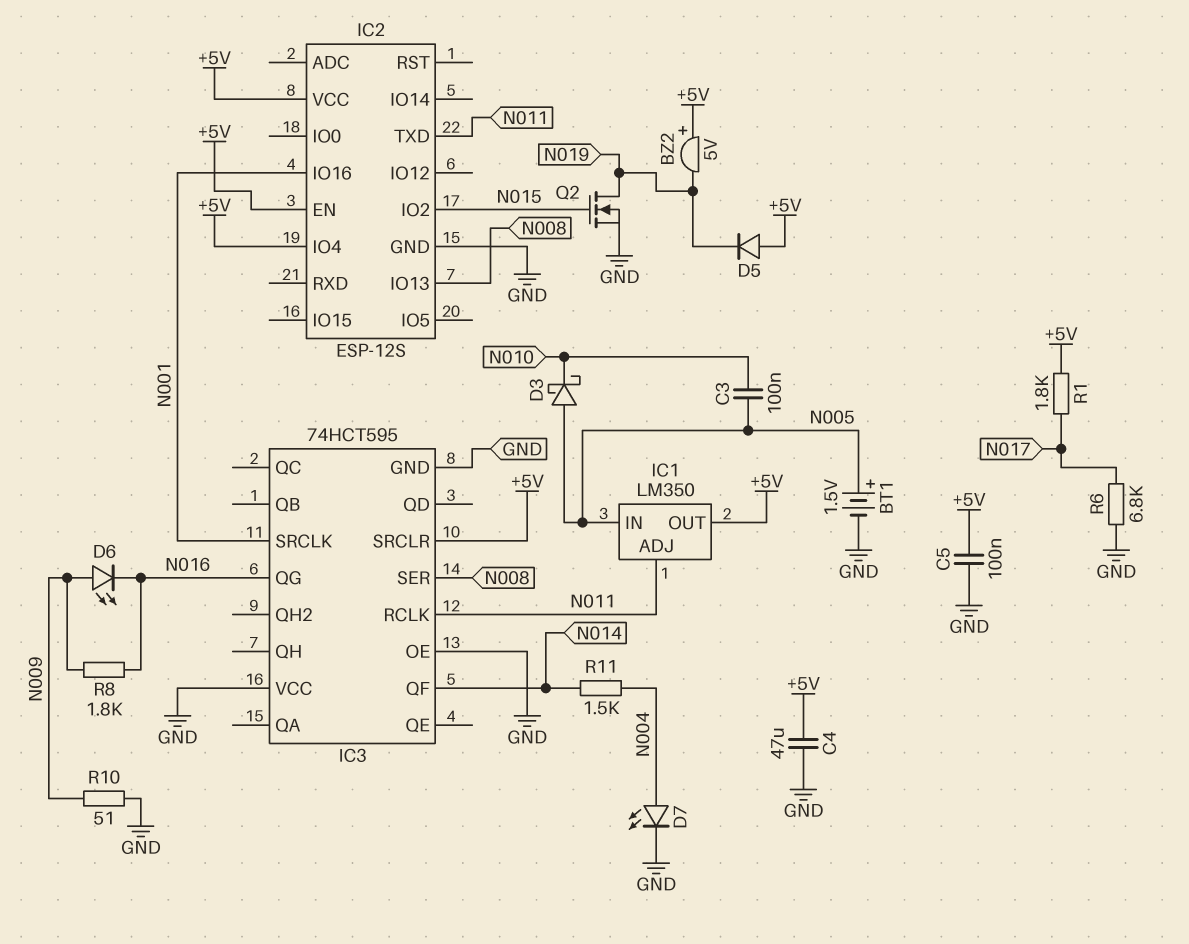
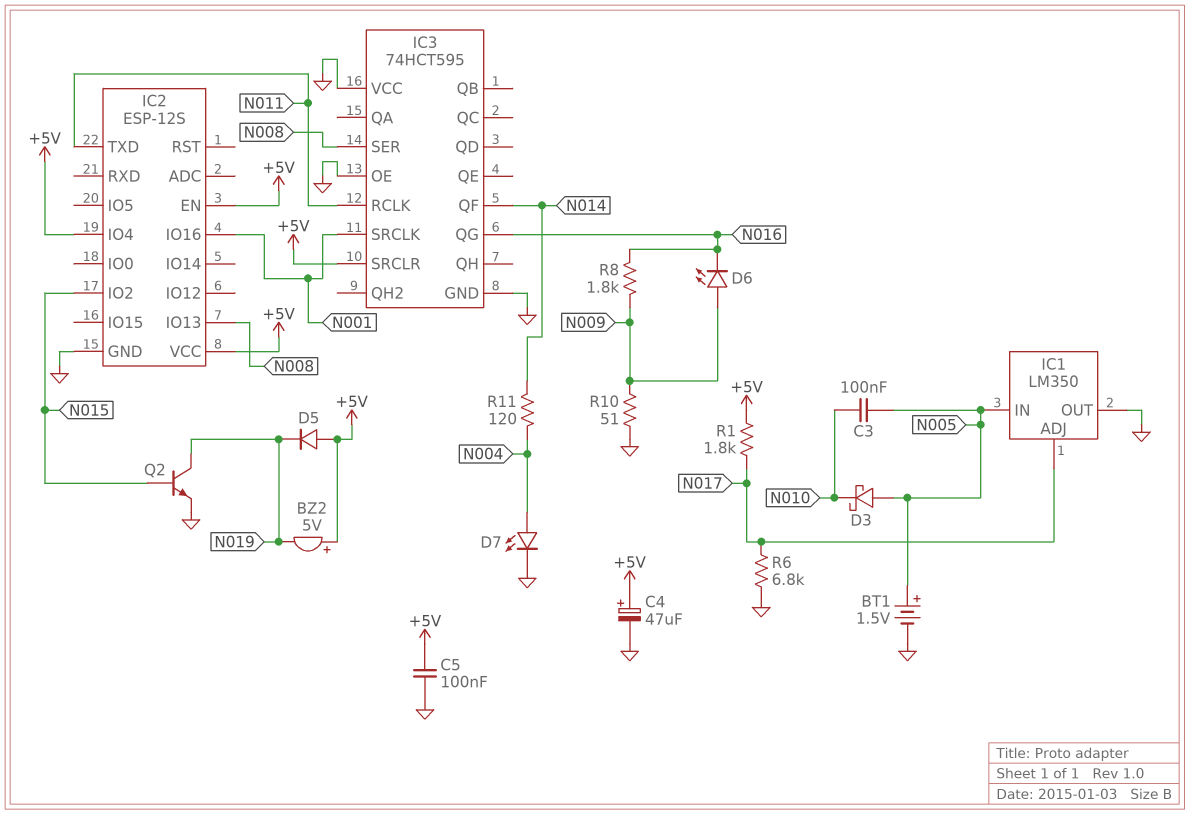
C4: 47uF (+5V, GND) -> 47uF (plus +5V, minus GND)
IC1 pin ADJ: N011 -> N017
IC1 pin OUT: +5V -> GND
Q2: NMOS (G N015, D N019, S GND) -> NPN (B N015, C N019, E GND)
R11: 1.5k (N004, N014) -> 120 (N004, N014)

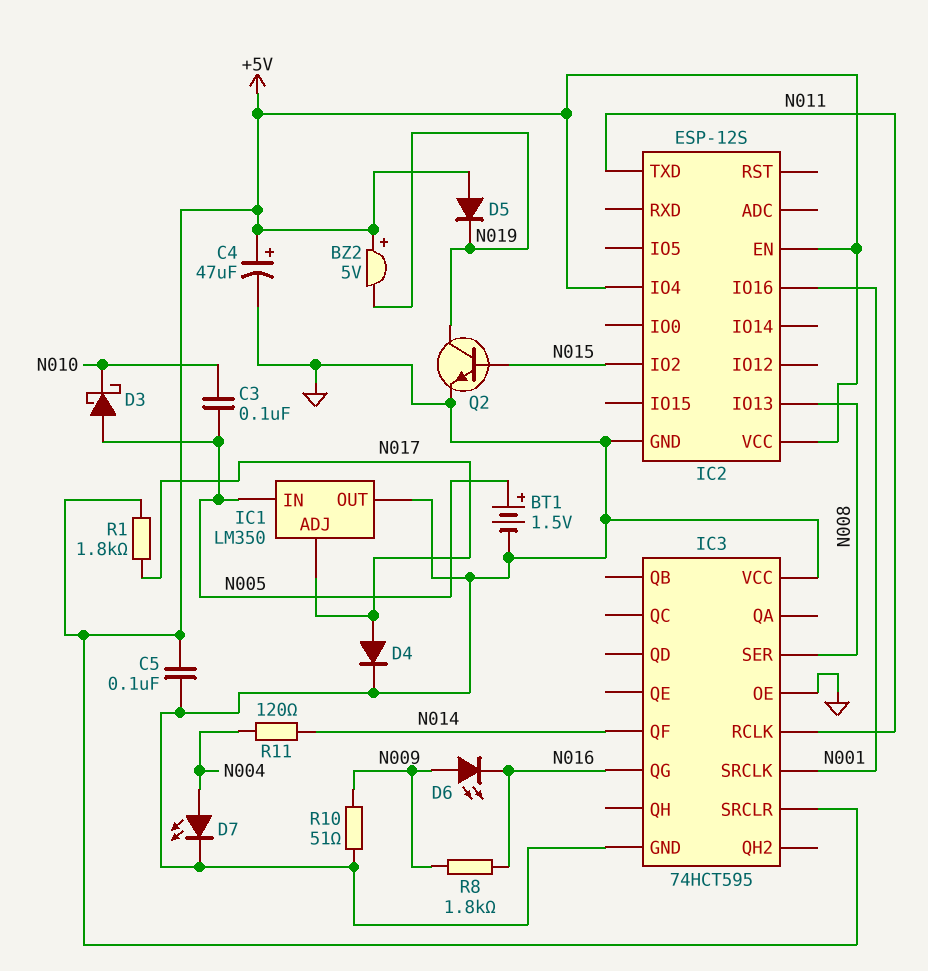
D4: none -> diode (A N017, K GND)
R6: 6.8k (GND, N017) -> none

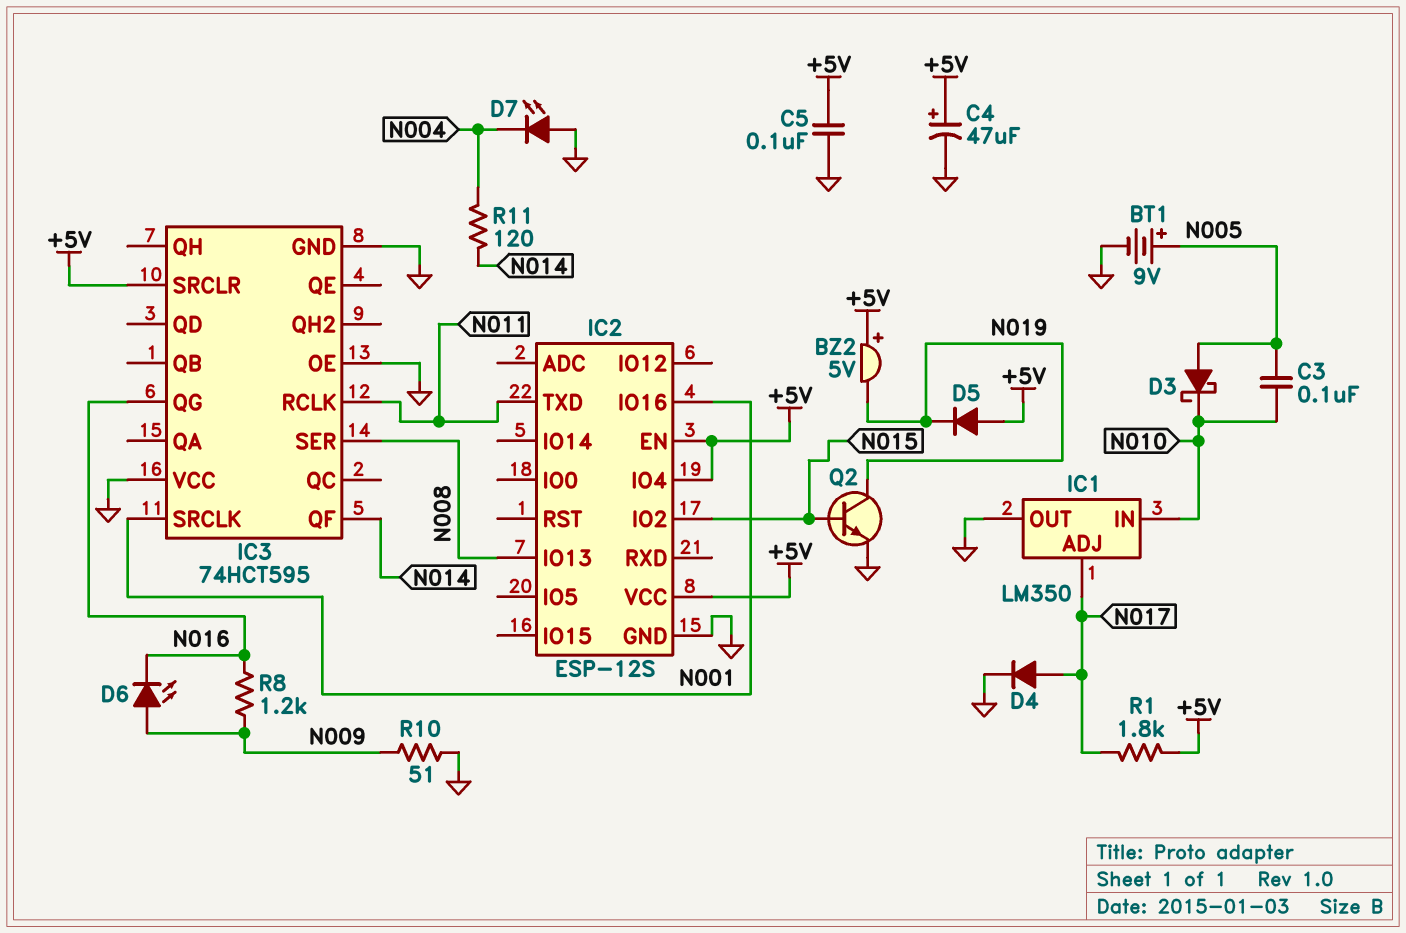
BT1: 1.5V (plus N005, minus GND) -> 9V (plus N005, minus GND)
D7: LED (A N004, K GND) -> LED (A GND, K N004)
IC1 pin IN: N005 -> N010
R8: 1.8k (N009, N016) -> 1.2k (N009, N016)

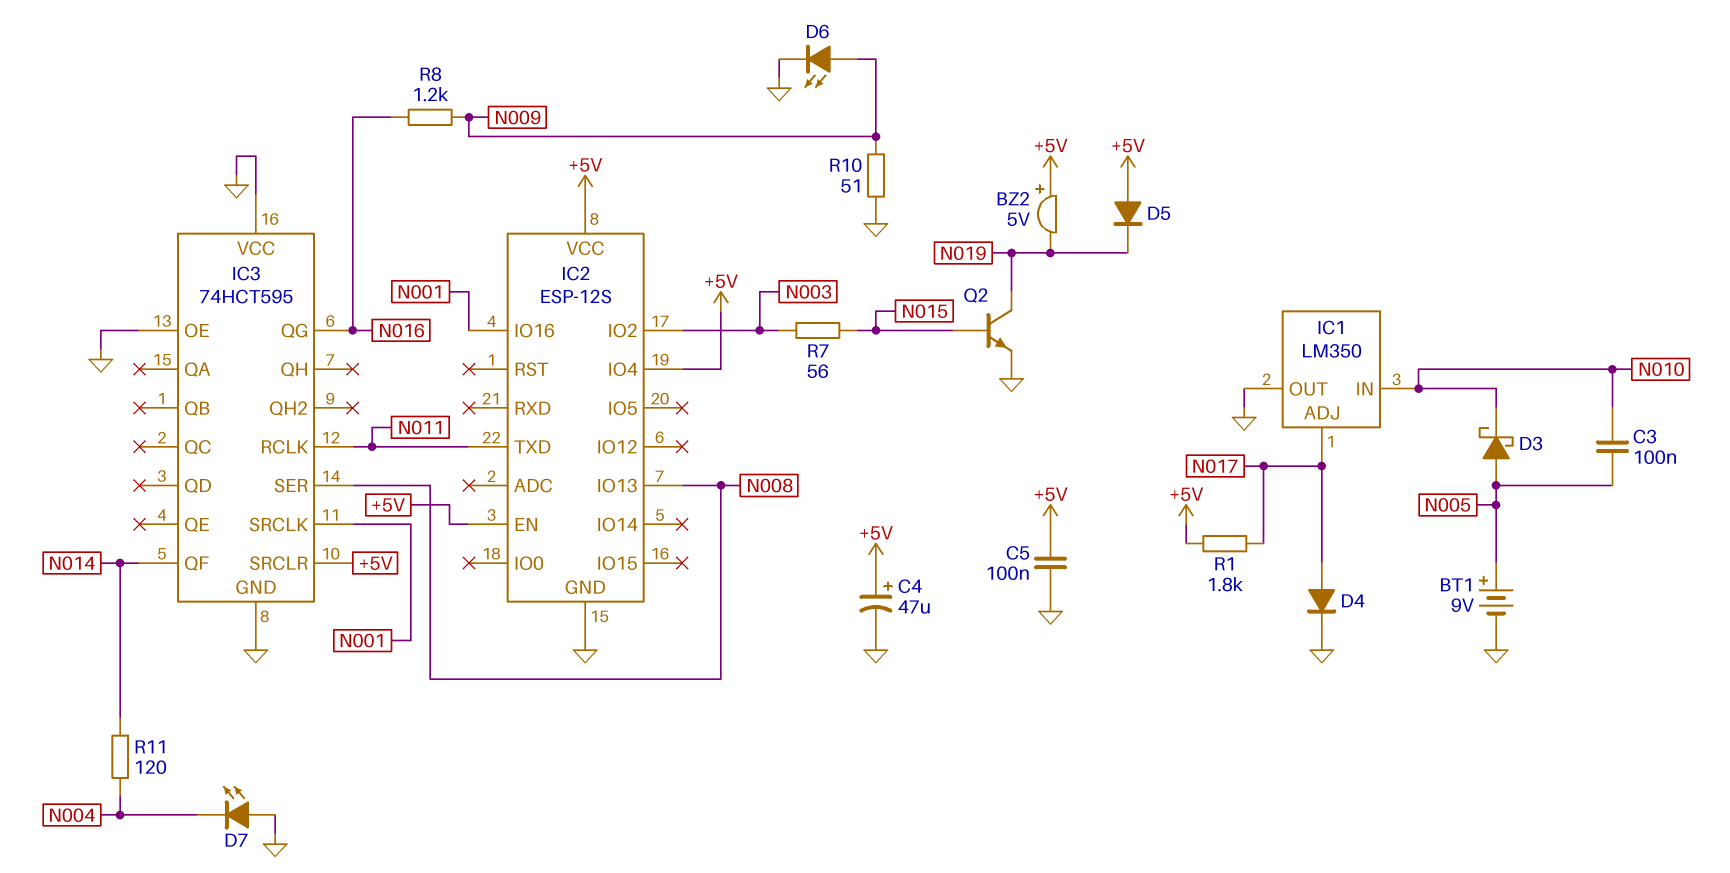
D6: LED (A N009, K N016) -> LED (A N009, K GND)
IC2 pin IO2: N015 -> N003
R7: none -> 56 (N003, N015)

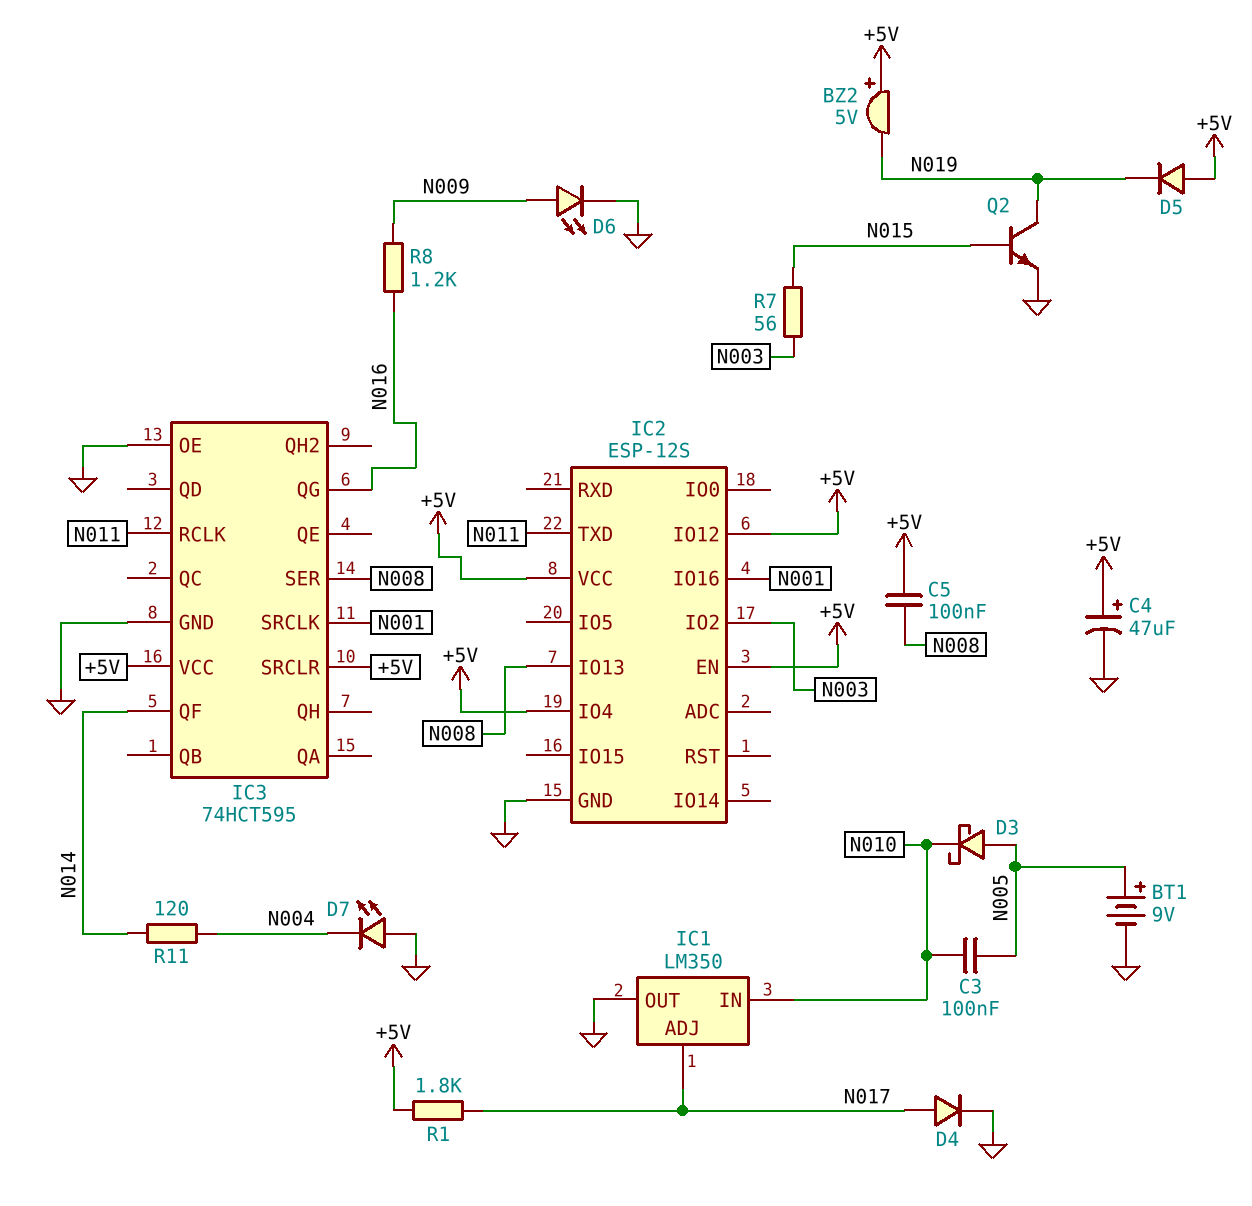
C5: 100nF (+5V, GND) -> 100nF (+5V, N008)
IC2 pin IO12: none -> +5V
IC3 pin VCC: GND -> +5V
R10: 51 (GND, N009) -> none

